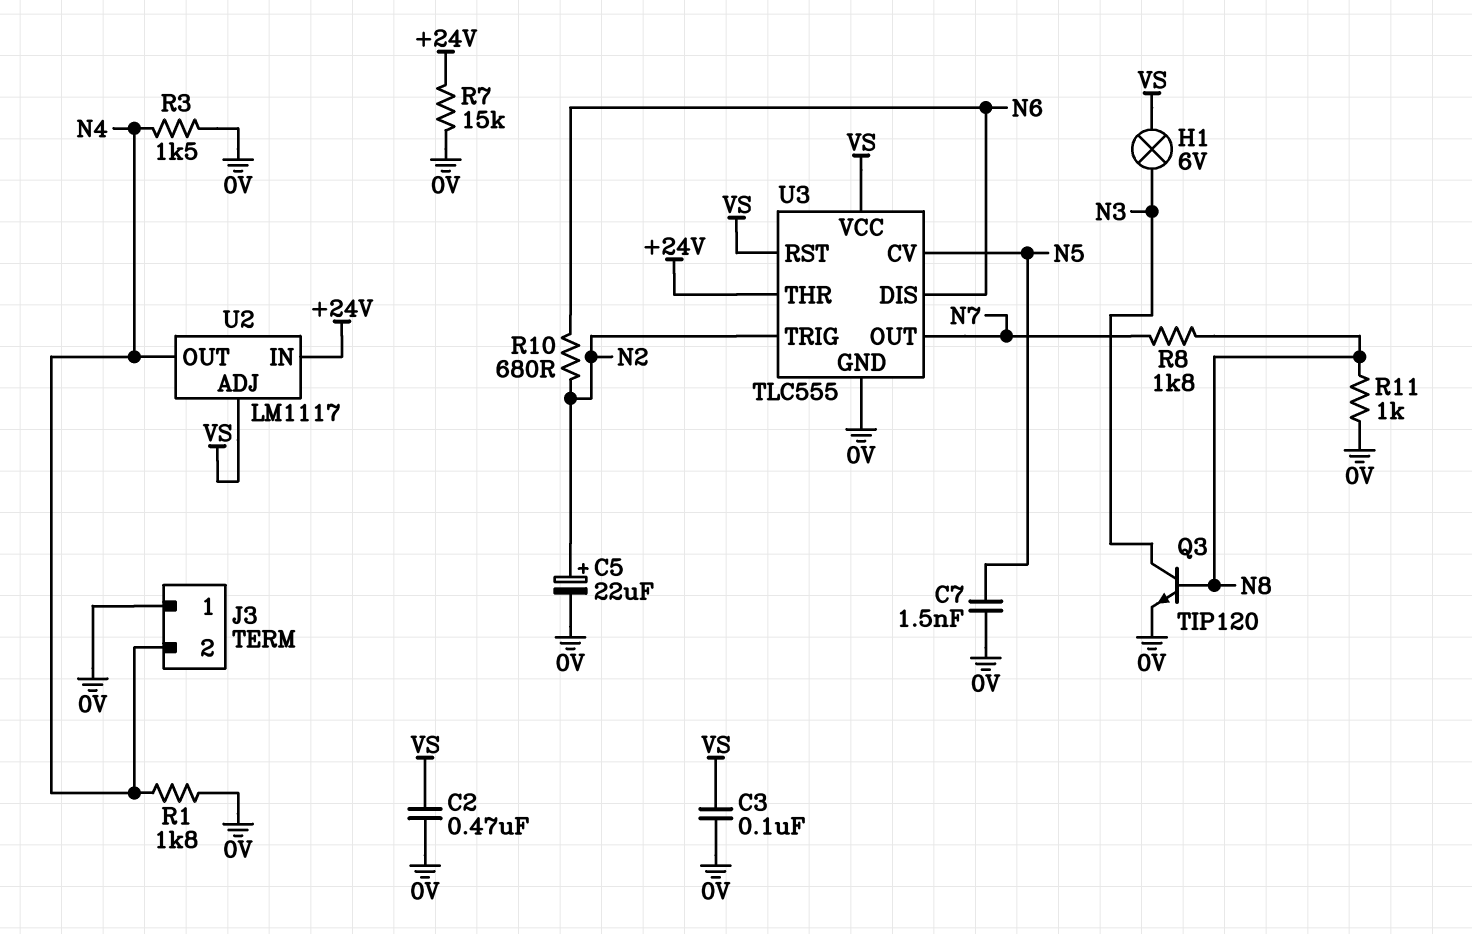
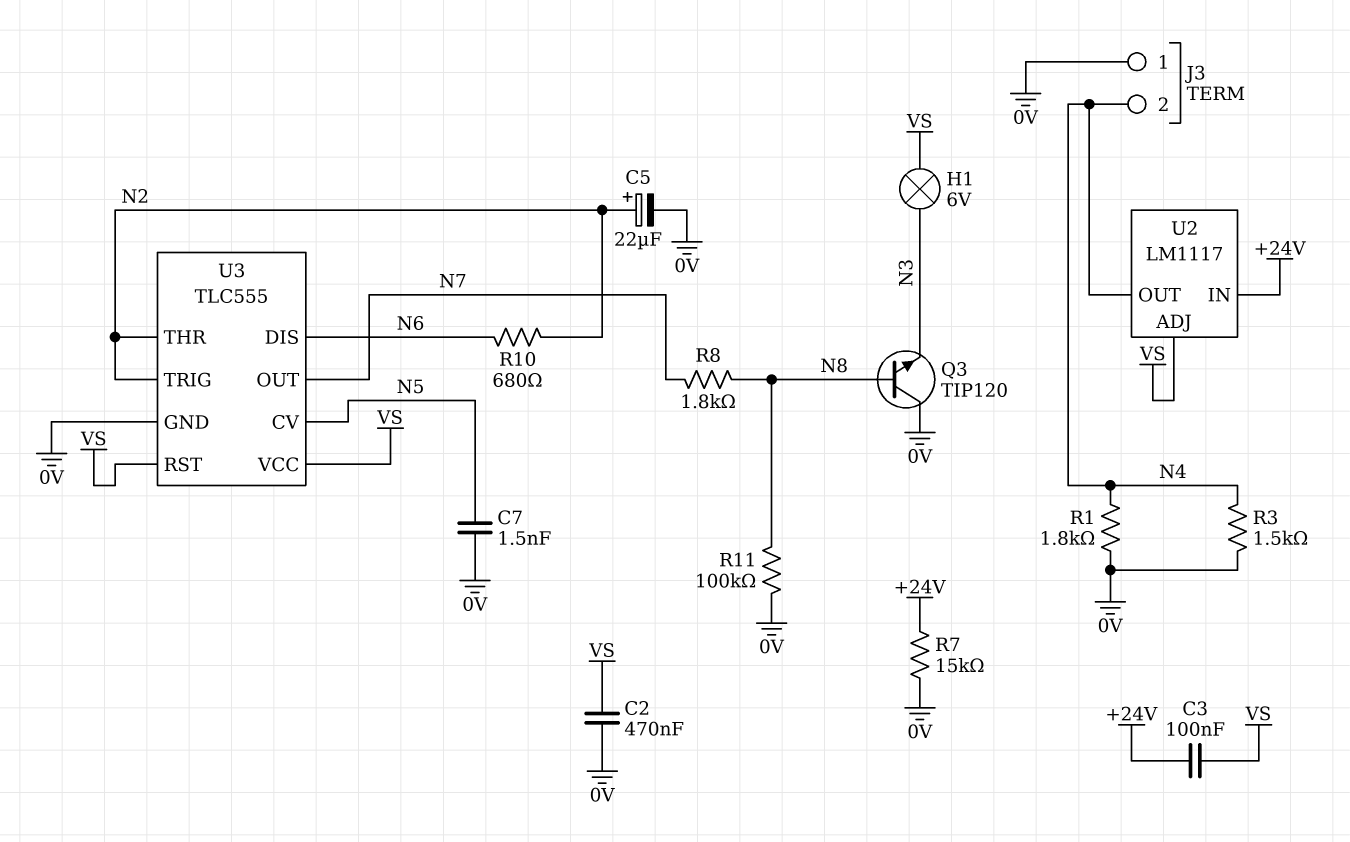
C3: 100nF (0V, VS) -> 100nF (+24V, VS)
Q3: NPN TIP120 (B N8, C N3, E 0V) -> NPN TIP120 (B N8, C 0V, E N3)
R11: 1k (0V, N8) -> 100k (0V, N8)
U3 pin THR: +24V -> N2

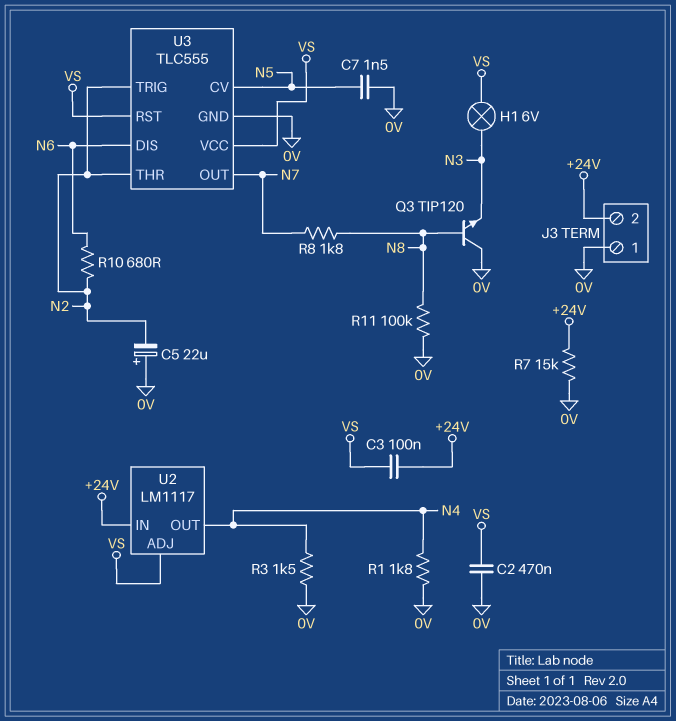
C5: 22uF (plus N2, minus 0V) -> 22uF (plus 0V, minus N2)
J3 pin 2: N4 -> +24V

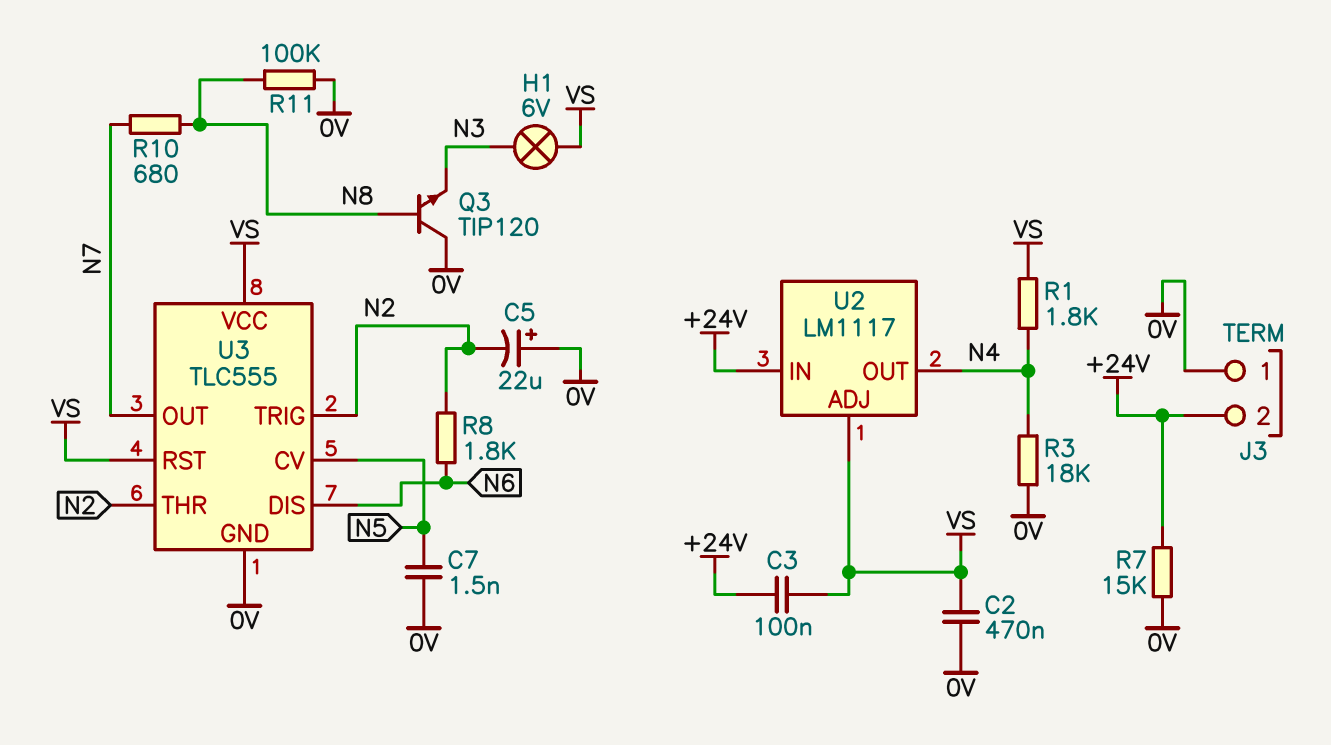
R1: 1.8k (0V, N4) -> 1.8k (N4, VS)
R3: 1.5k (0V, N4) -> 18k (0V, N4)
R8: 1.8k (N7, N8) -> 1.8k (N2, N6)
R10: 680 (N2, N6) -> 680 (N7, N8)

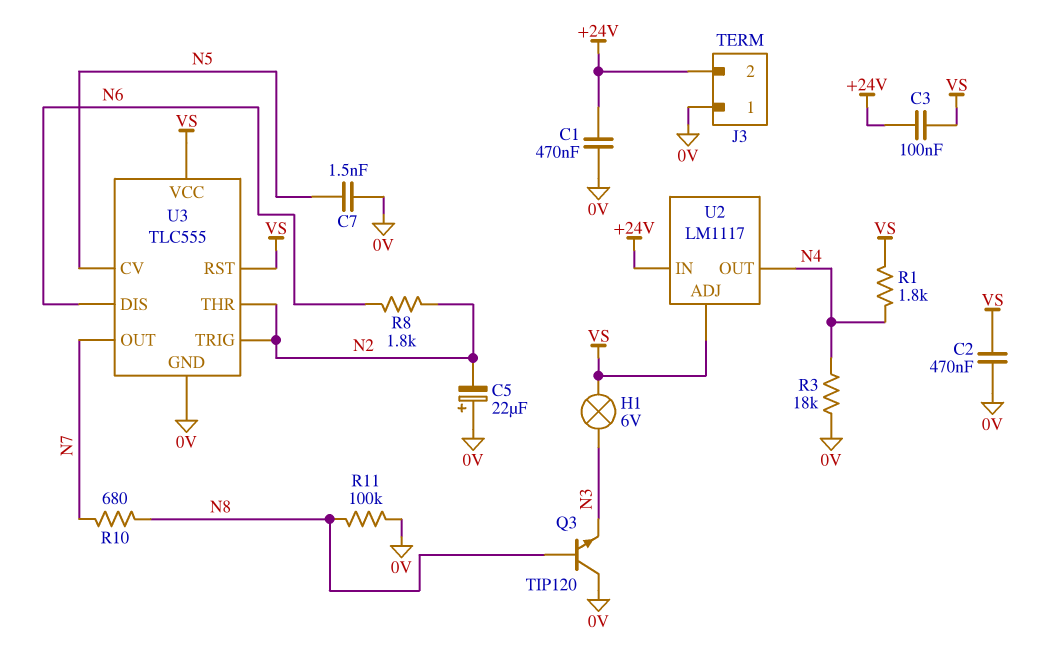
C1: none -> 470nF (+24V, 0V)
R7: 15k (+24V, 0V) -> none

